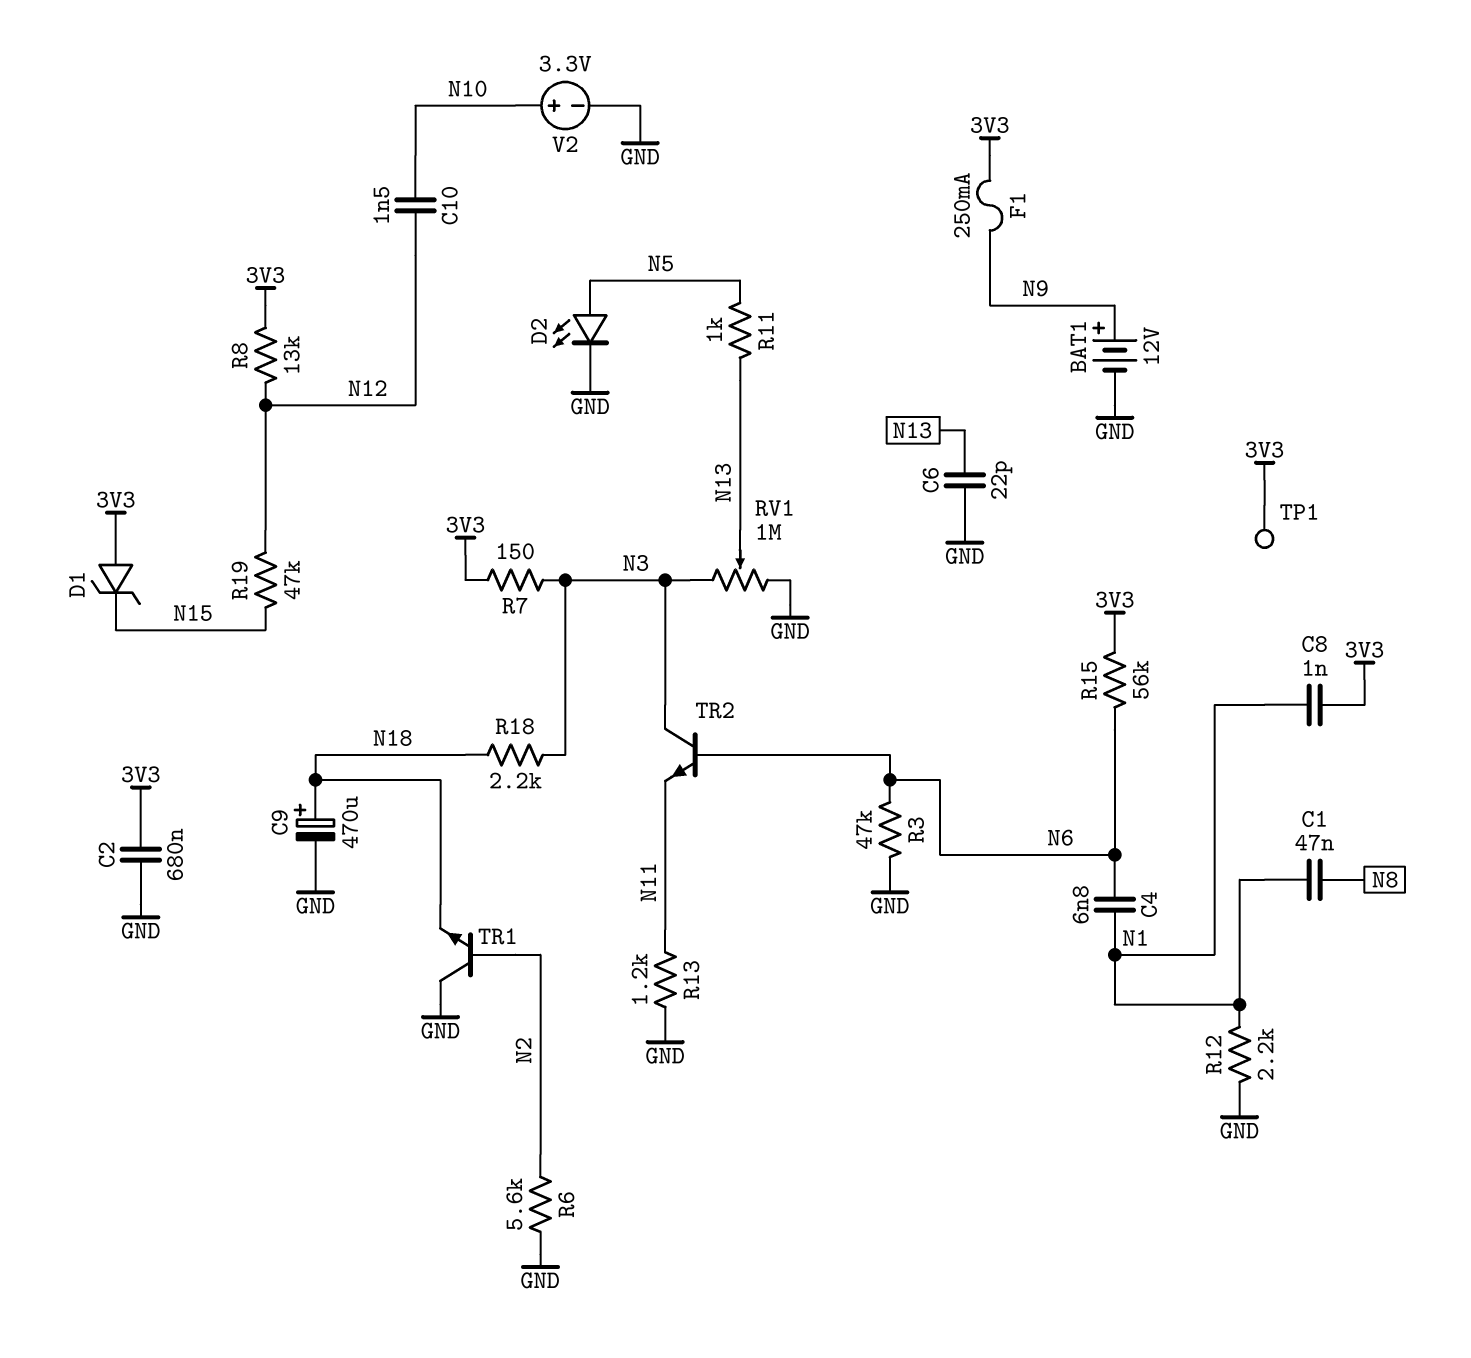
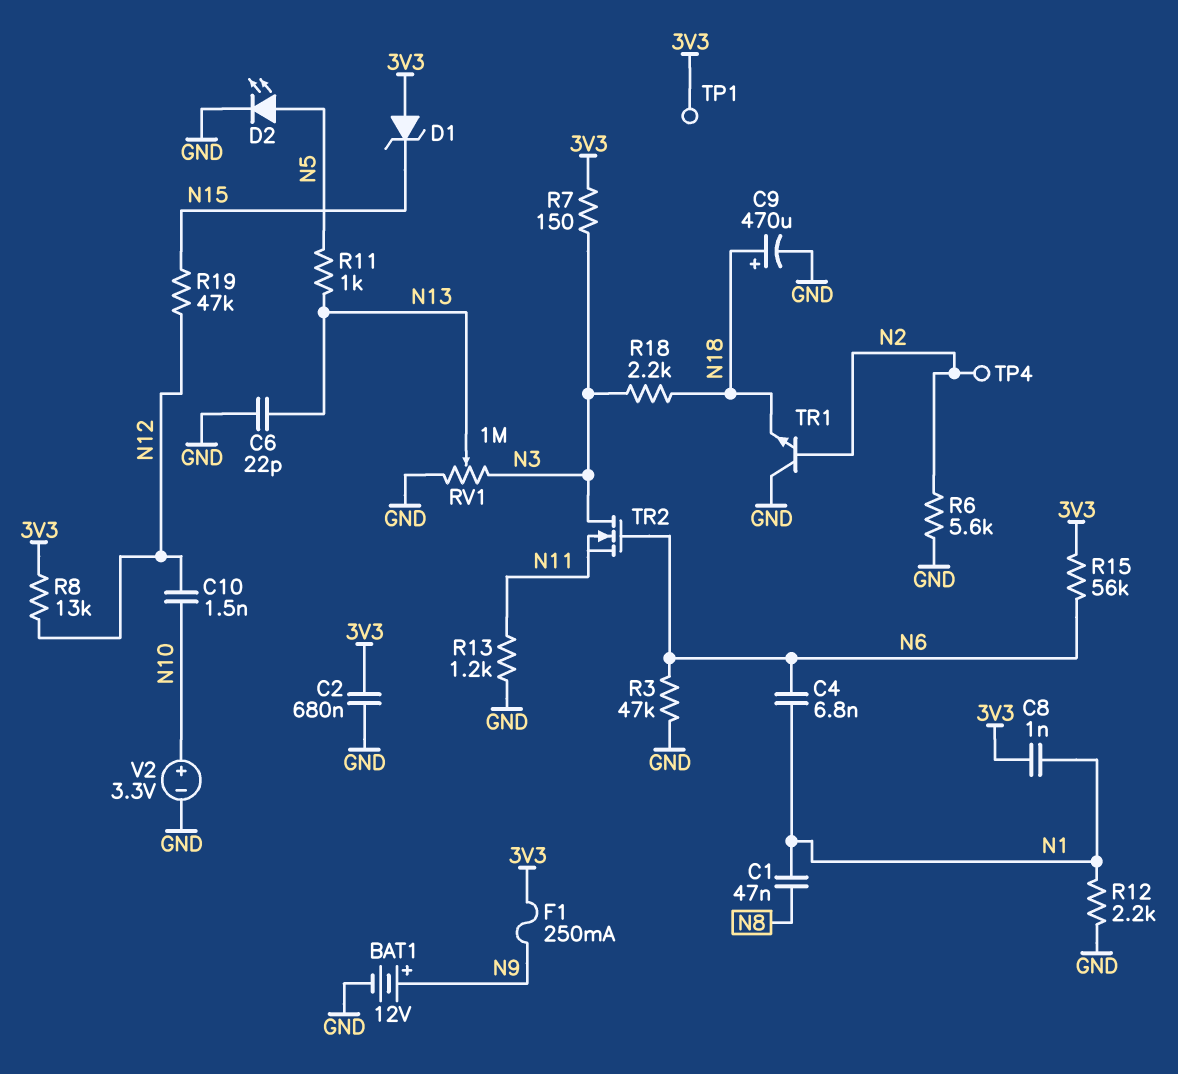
TP4: none -> test point (N2)
TR2: NPN (B N6, C N3, E N11) -> NMOS (G N6, D N3, S N11)

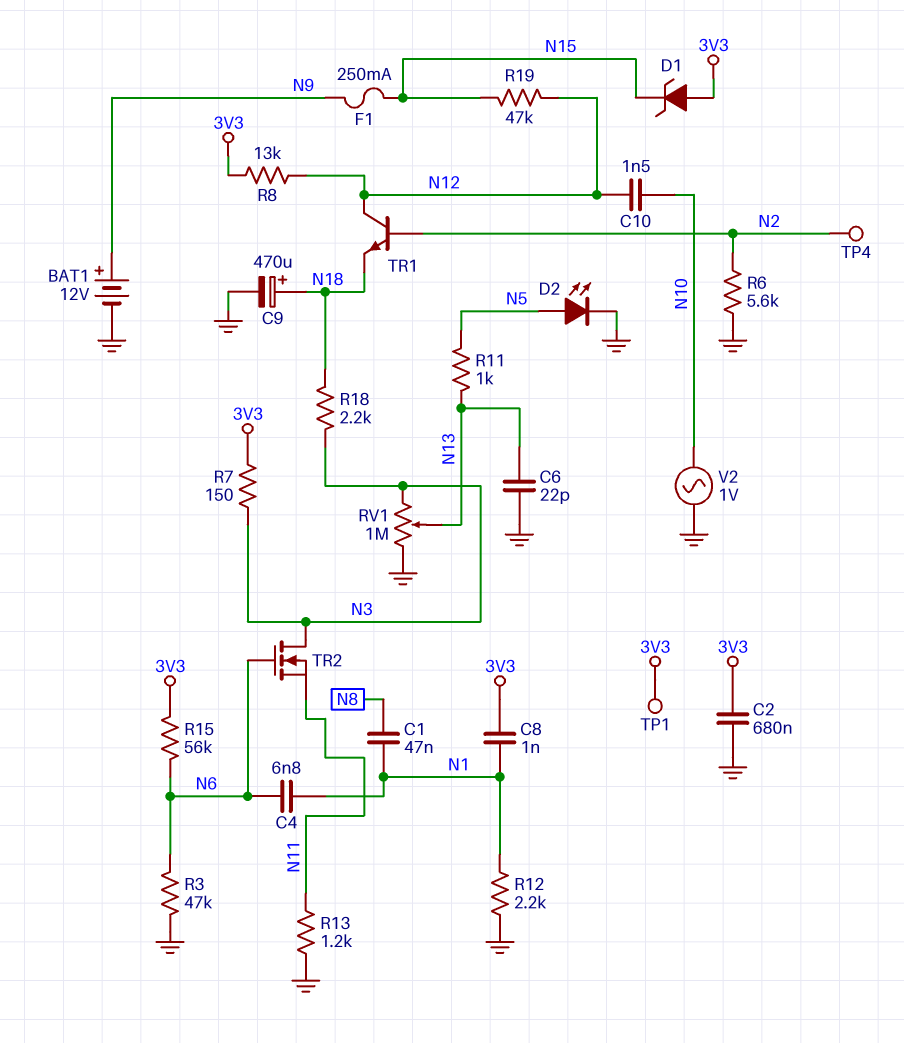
F1: 250mA (3V3, N9) -> 250mA (N9, N15)
TR1: NPN (B N2, C GND, E N18) -> NPN (B N2, C N12, E N18)
V2: 3.3V (plus N10, minus GND) -> AC 1V (GND, N10)

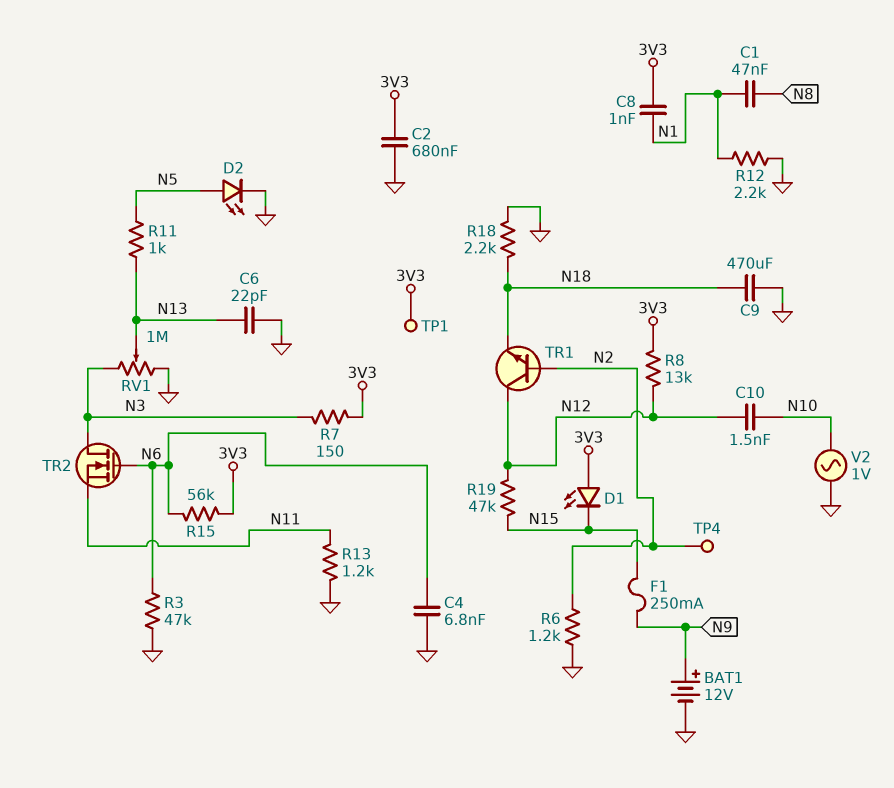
C4: 6.8nF (N1, N6) -> 6.8nF (GND, N6)
C9: 470uF (plus N18, minus GND) -> 470uF (GND, N18)
D1: zener (A 3V3, K N15) -> LED (A 3V3, K N15)
R6: 5.6k (GND, N2) -> 1.2k (GND, N2)
R18: 2.2k (N3, N18) -> 2.2k (GND, N18)

